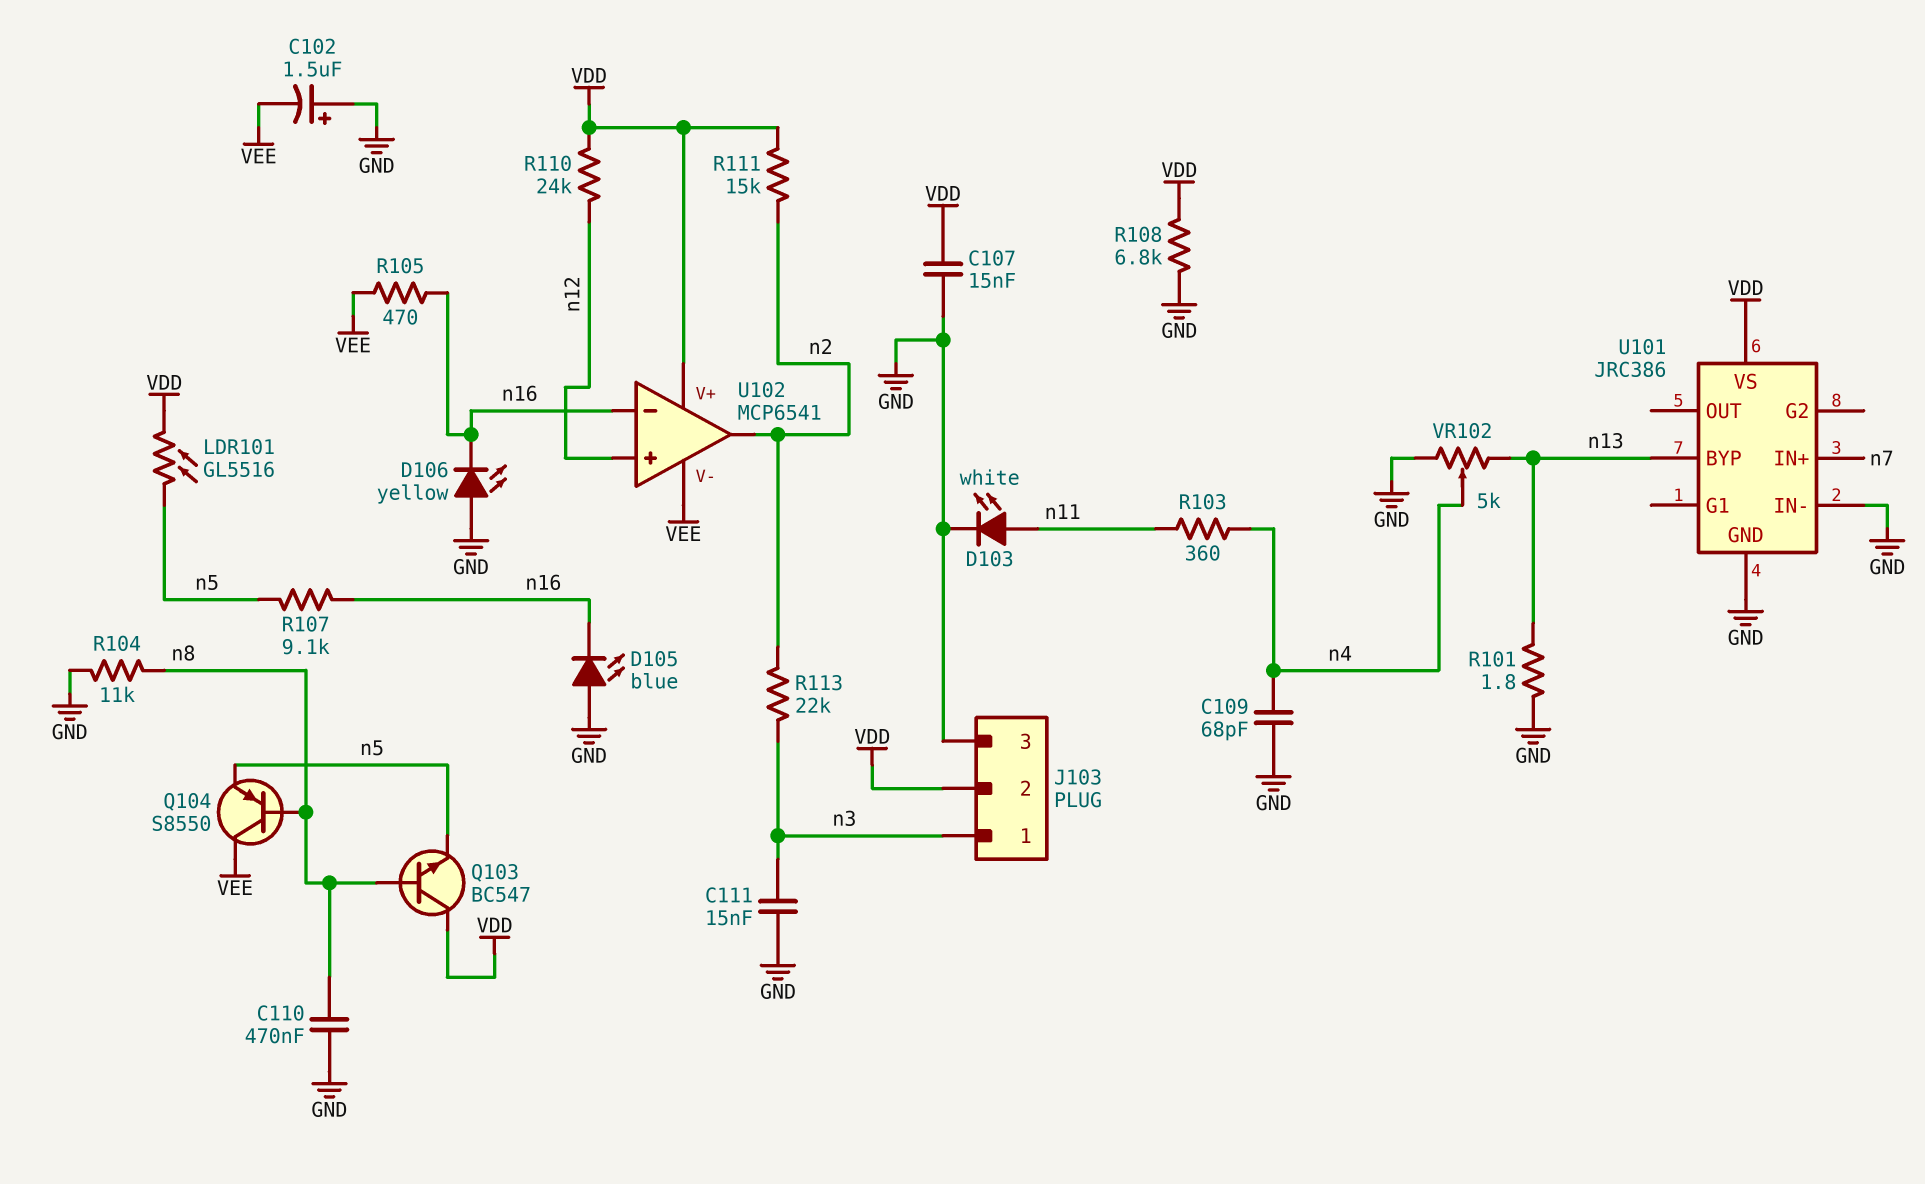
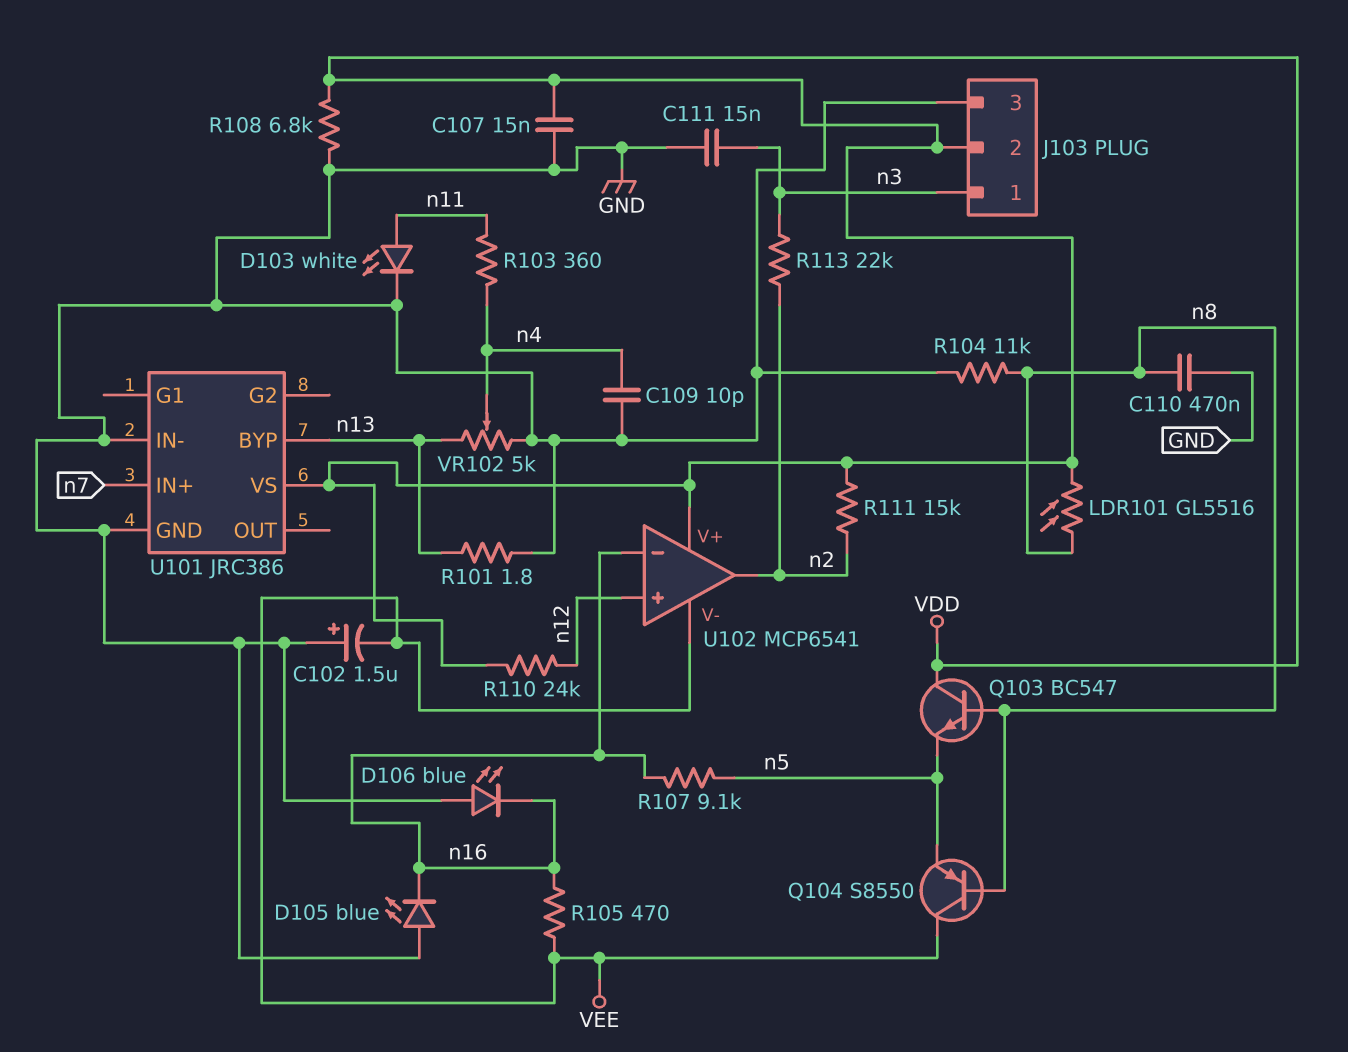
C109: 68pF (GND, n4) -> 10pF (GND, n4)
D106: LED yellow (A GND, K n16) -> LED blue (A GND, K n16)
LDR101: GL5516 (VDD, n5) -> GL5516 (VDD, n8)

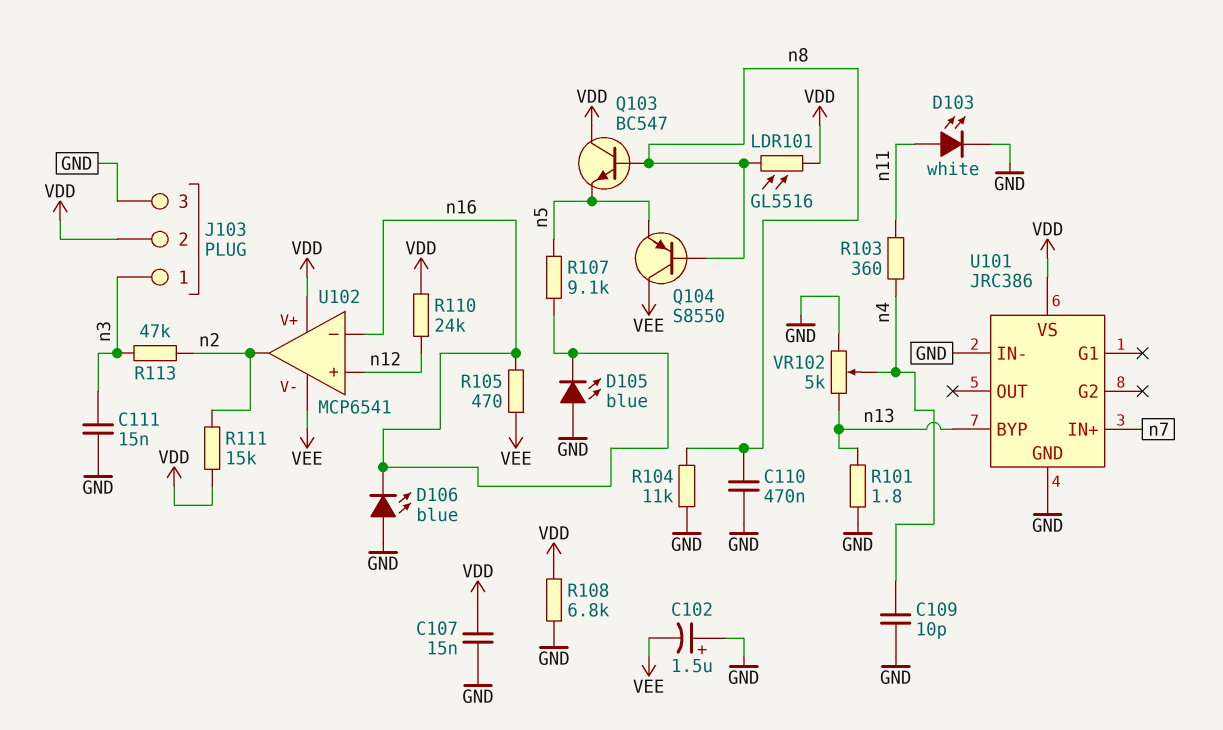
R113: 22k (n2, n3) -> 47k (n2, n3)

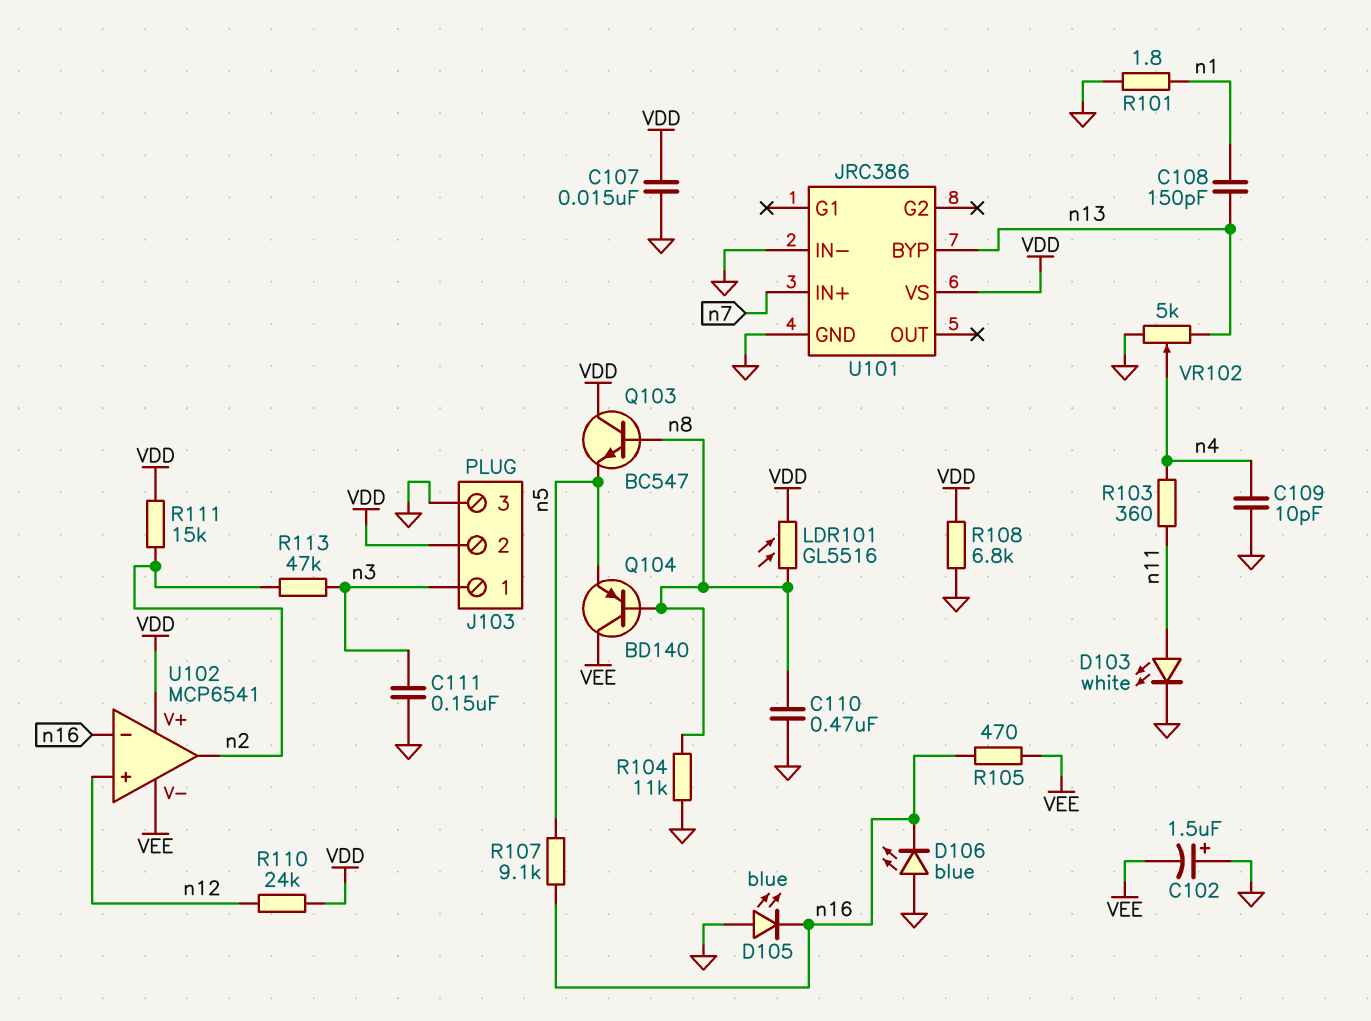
C108: none -> 150pF (n1, n13)
C111: 15nF (GND, n3) -> 150nF (GND, n3)
Q104: PNP S8550 (B n8, C VEE, E n5) -> PNP BD140 (B n8, C VEE, E n5)
R101: 1.8 (GND, n13) -> 1.8 (GND, n1)

